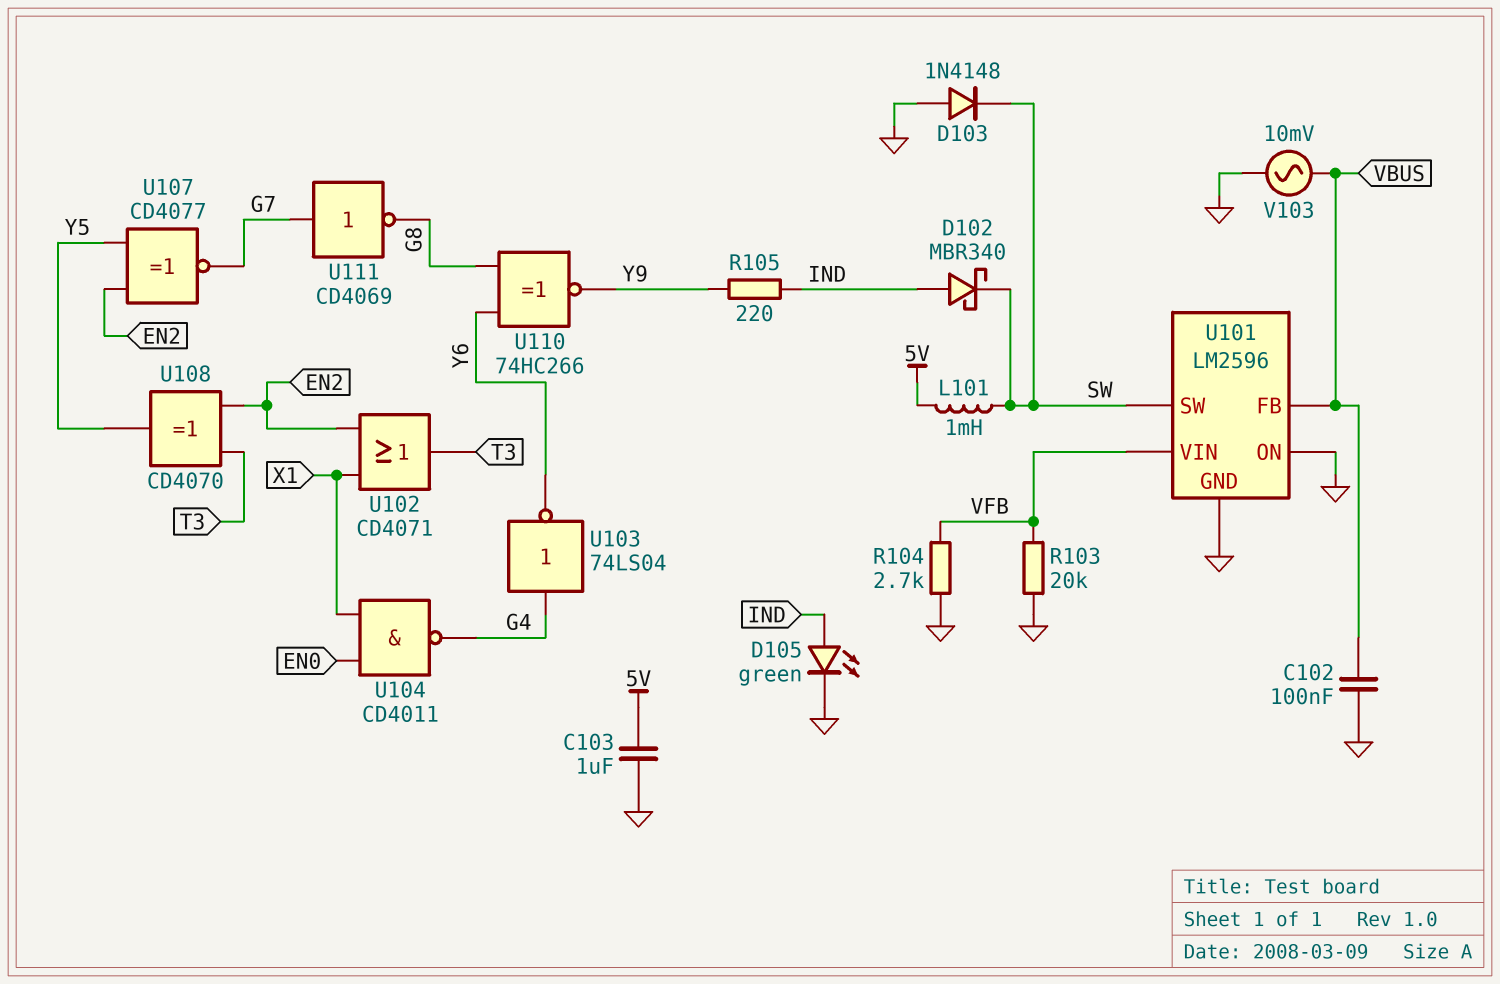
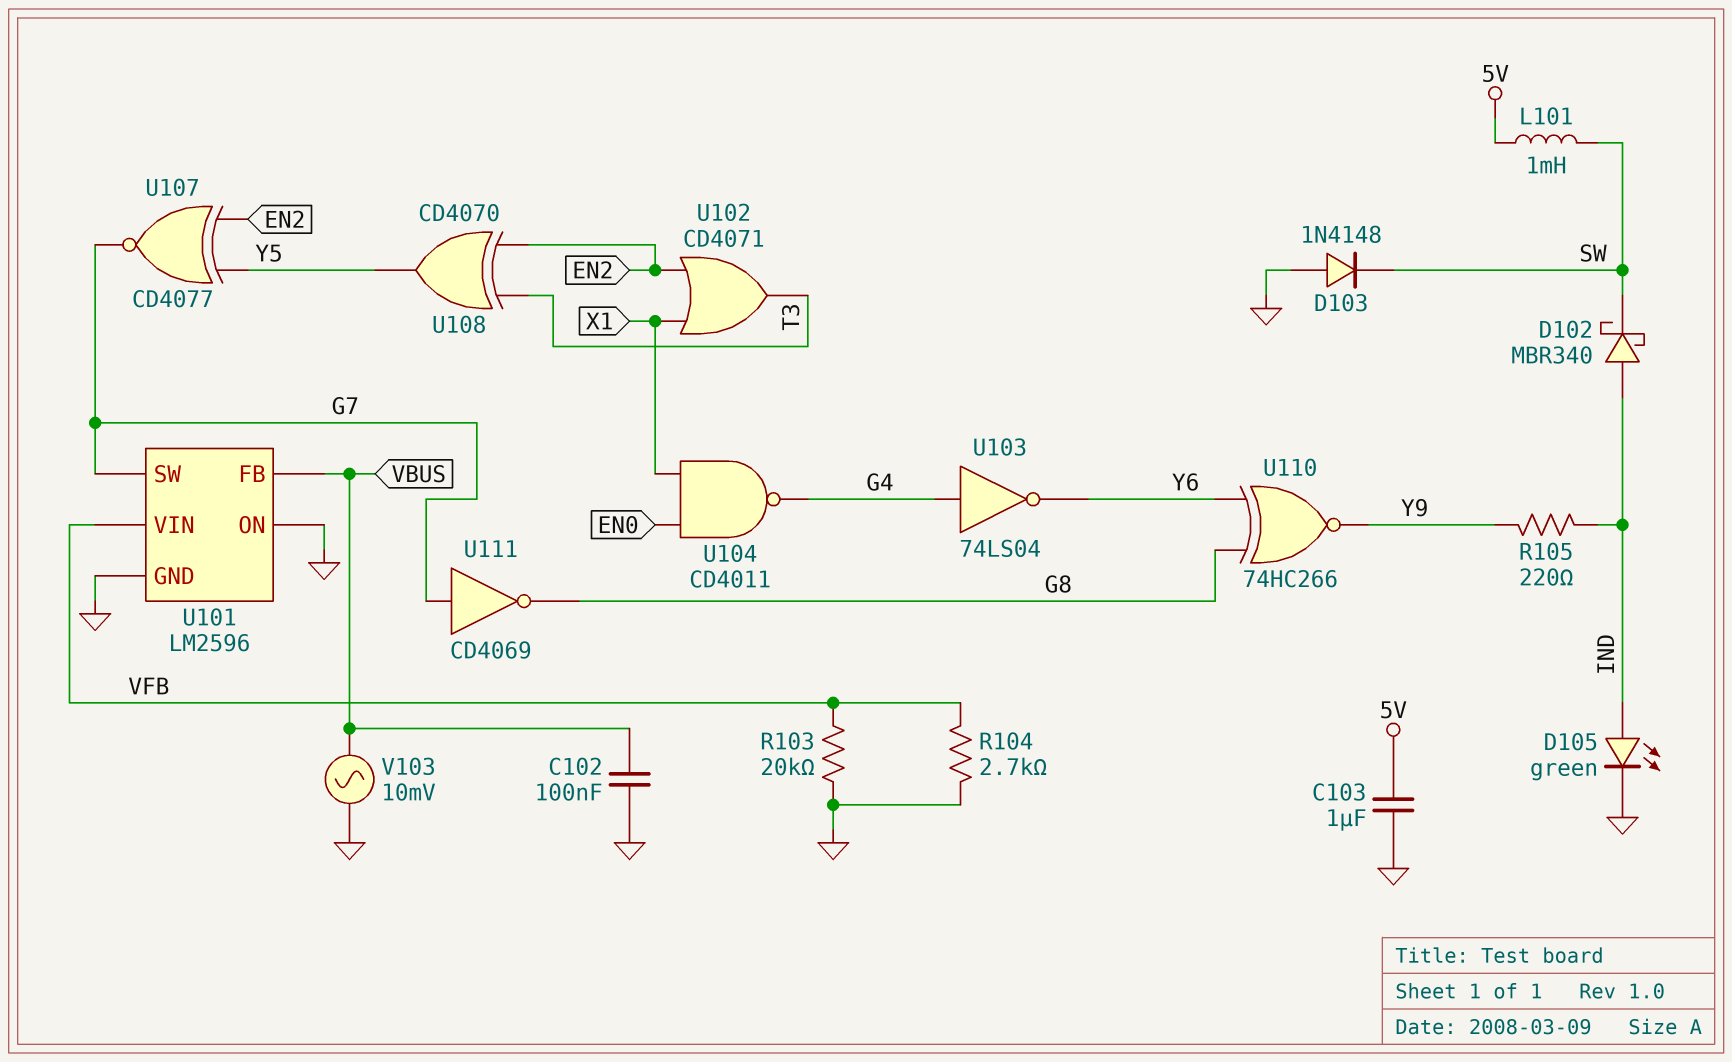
U101 pin SW: SW -> G7

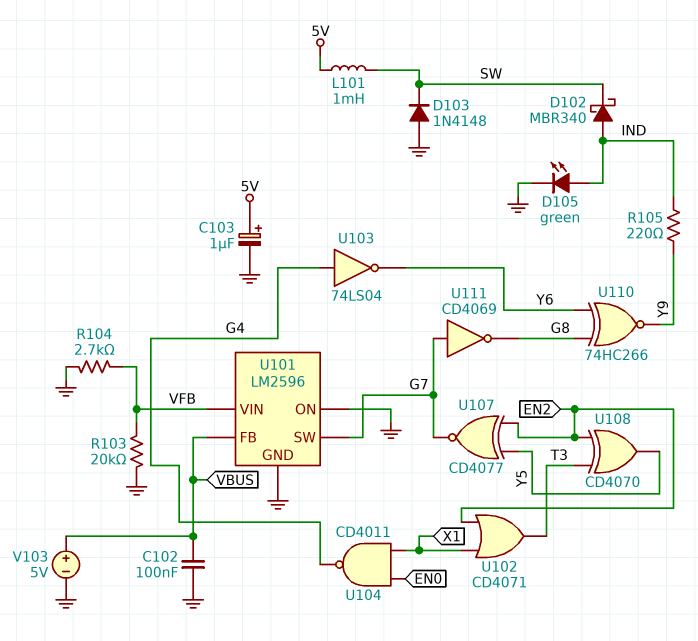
C103: 1uF (5V, GND) -> 1uF (plus 5V, minus GND)
V103: AC 10mV (GND, VBUS) -> 5V (plus VBUS, minus GND)

